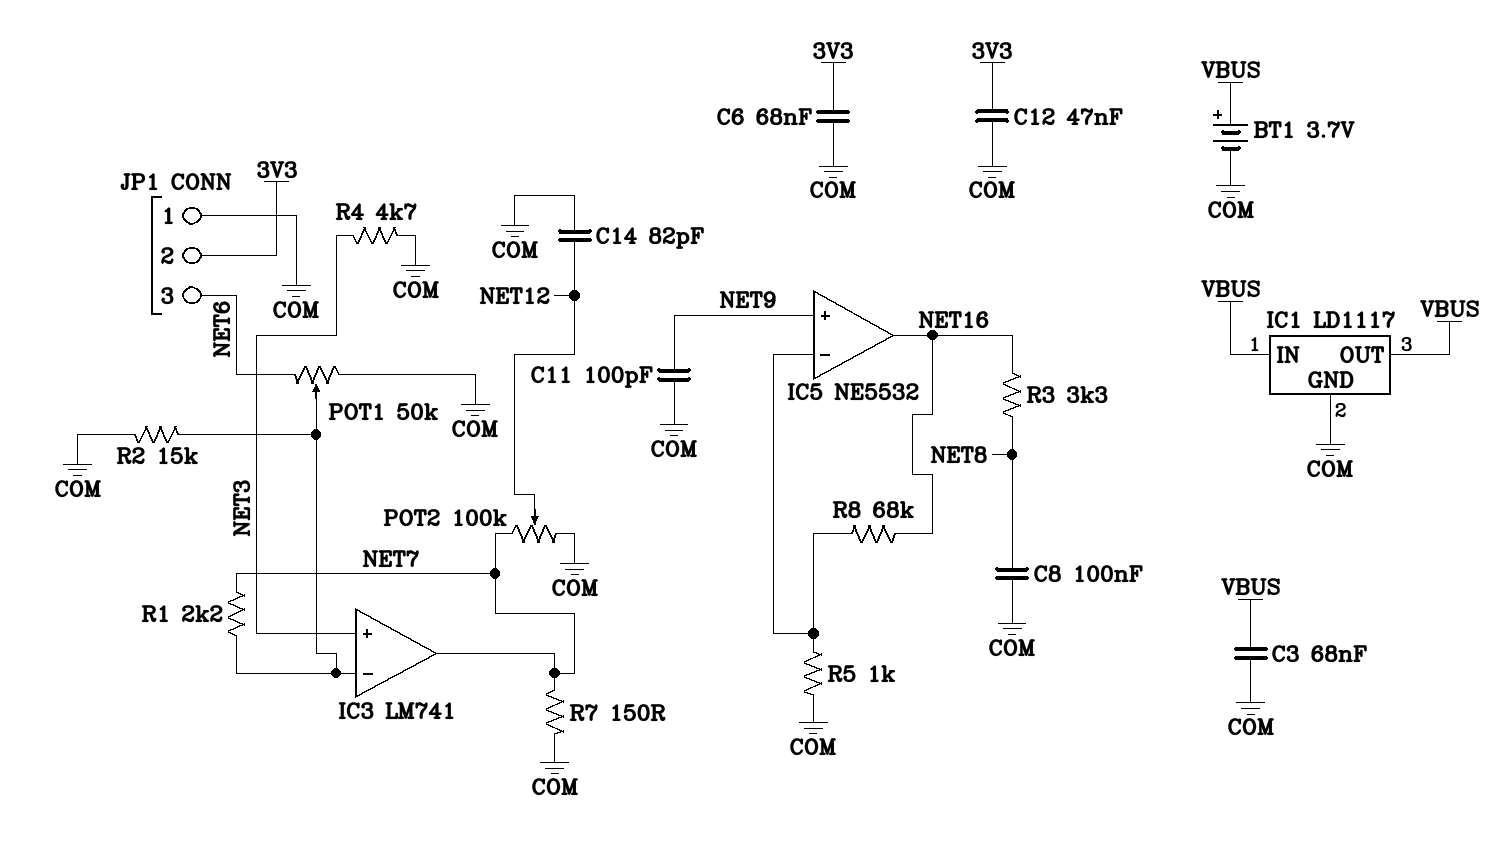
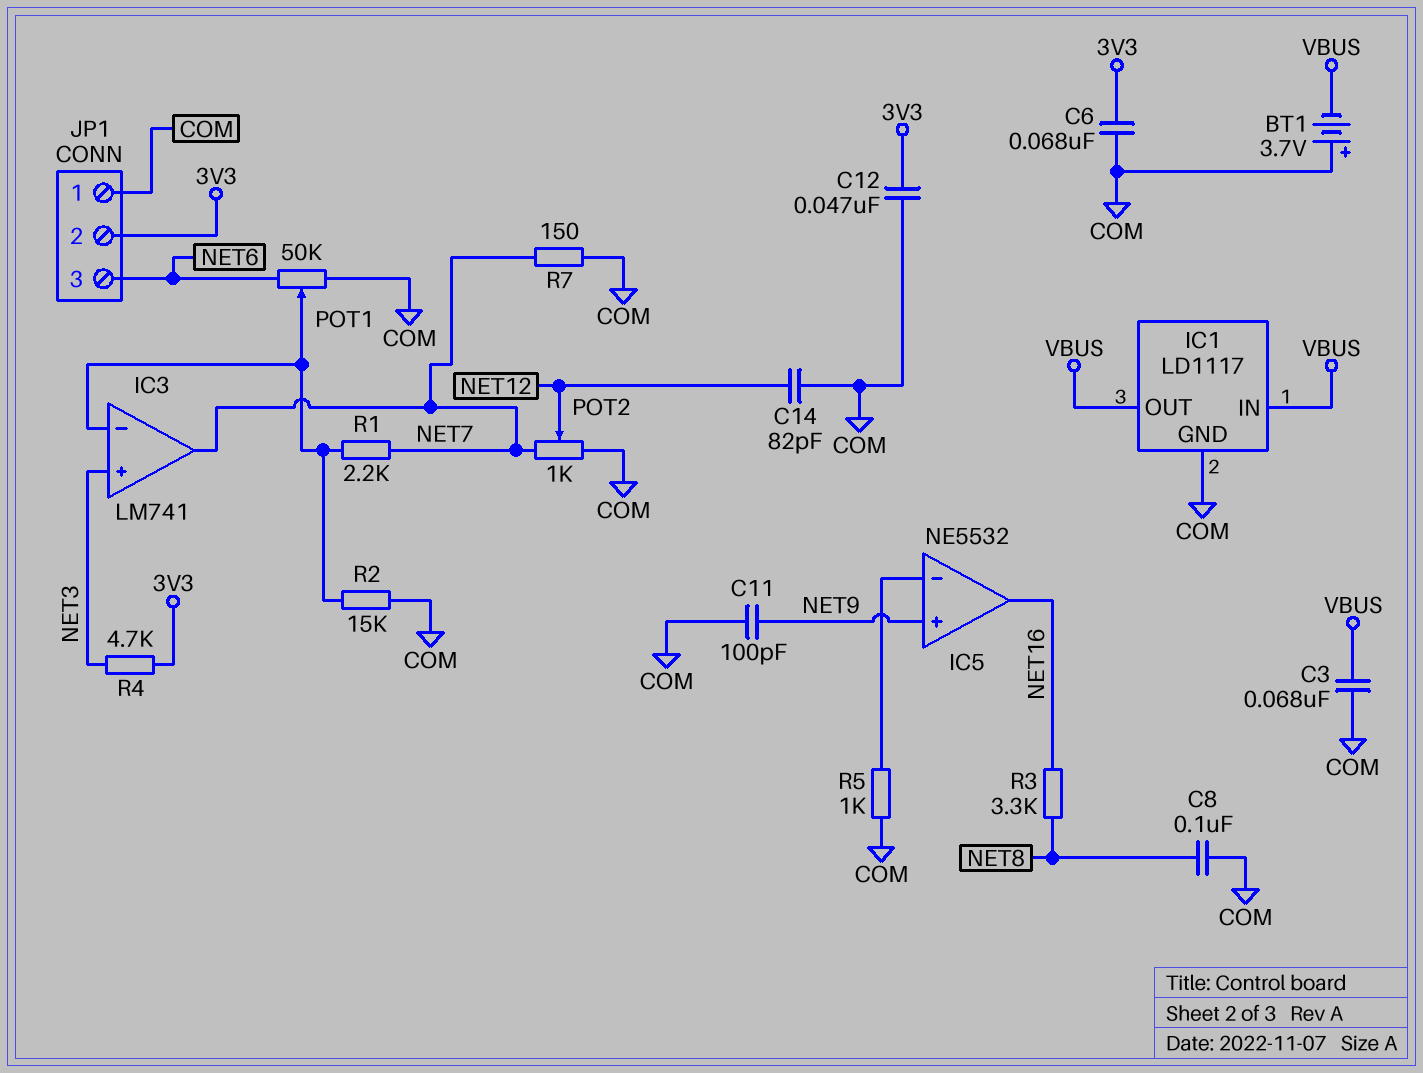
BT1: 3.7V (plus VBUS, minus COM) -> 3.7V (plus COM, minus VBUS)
POT2: 100k (COM, NET7, wiper NET12) -> 1k (COM, NET7, wiper NET12)
R4: 4.7k (COM, NET3) -> 4.7k (3V3, NET3)
R8: 68k (IC5/in-, NET16) -> none

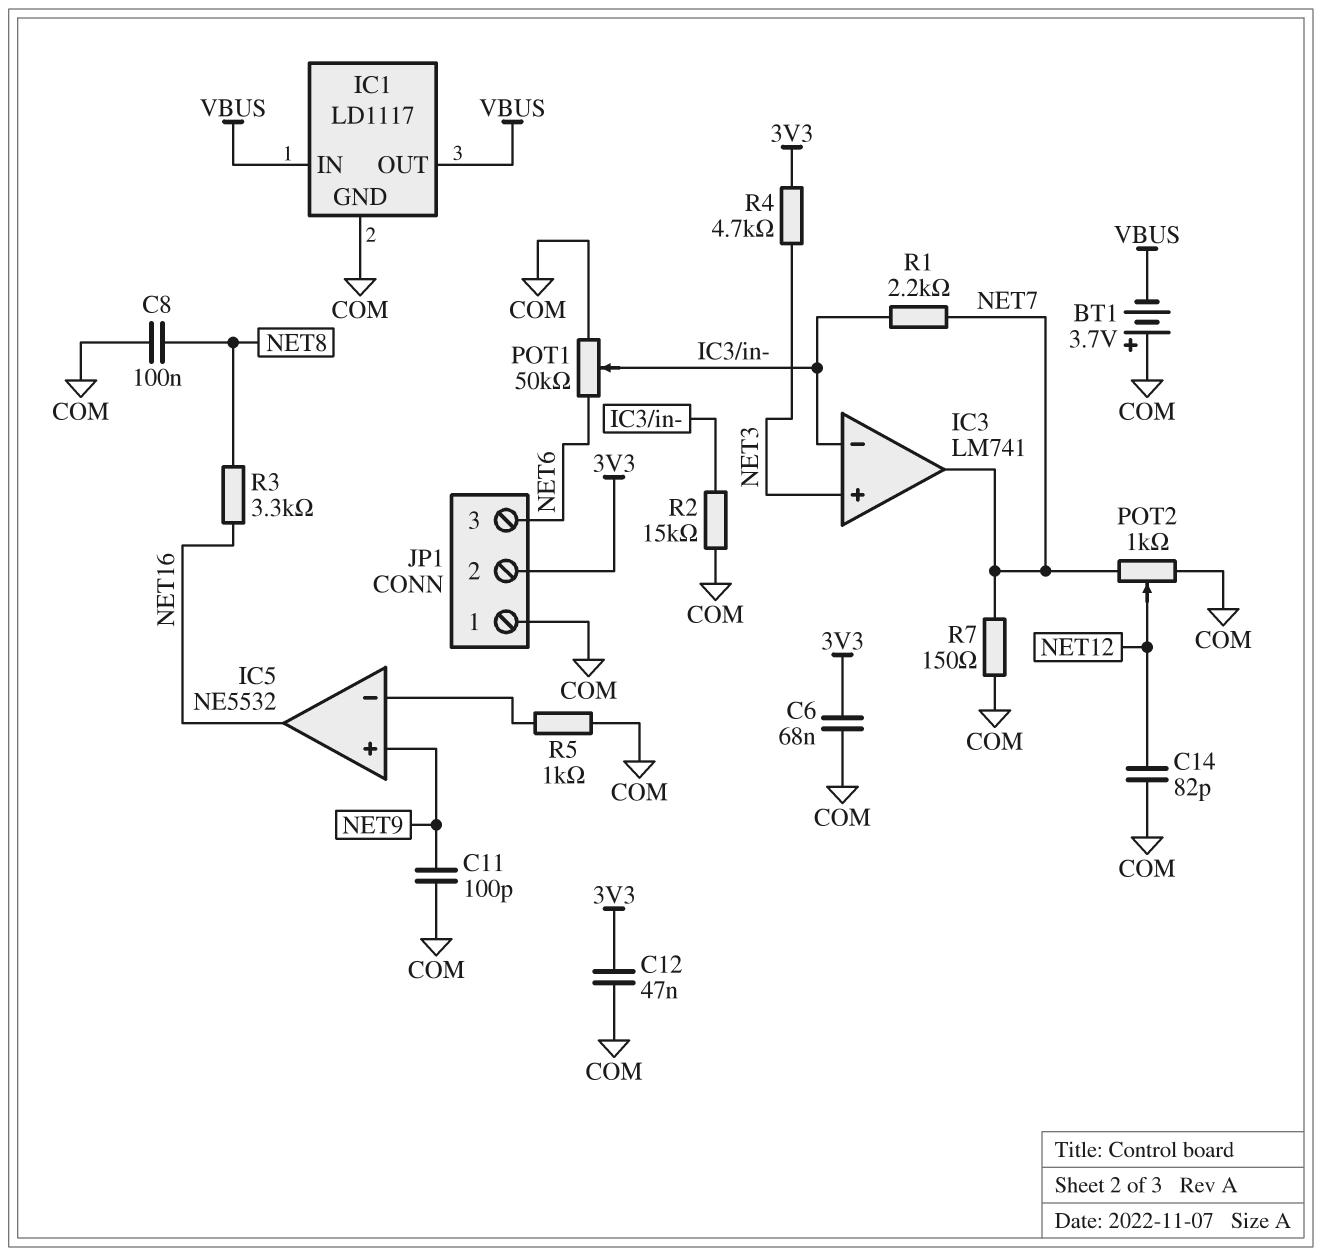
C3: 68nF (COM, VBUS) -> none

